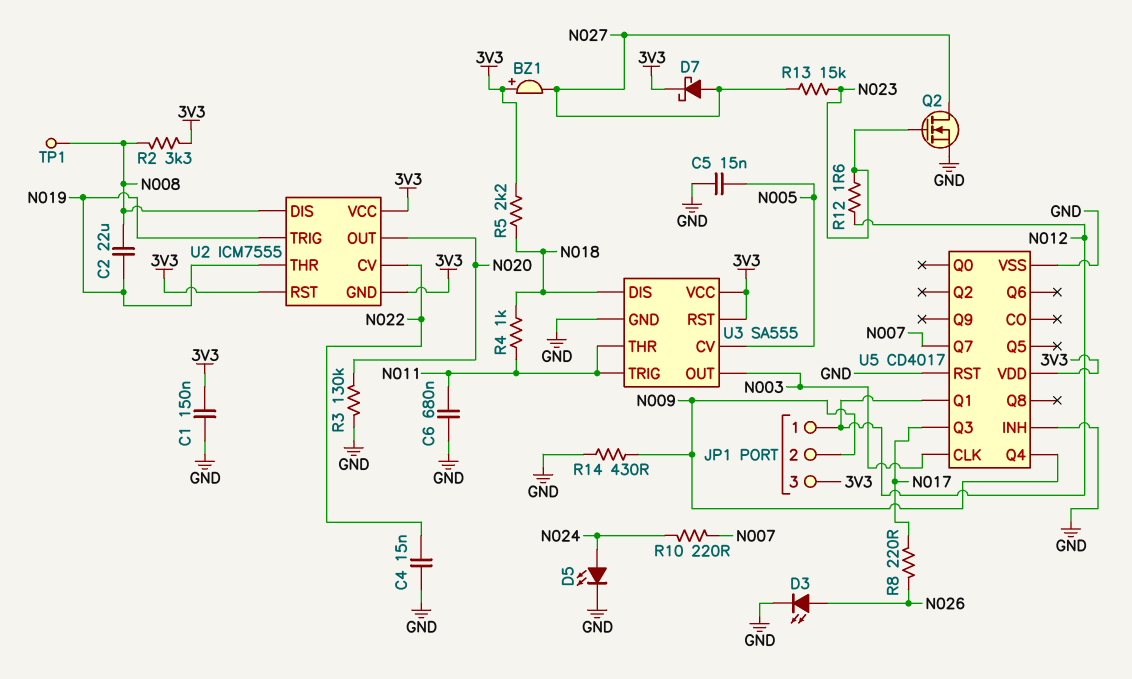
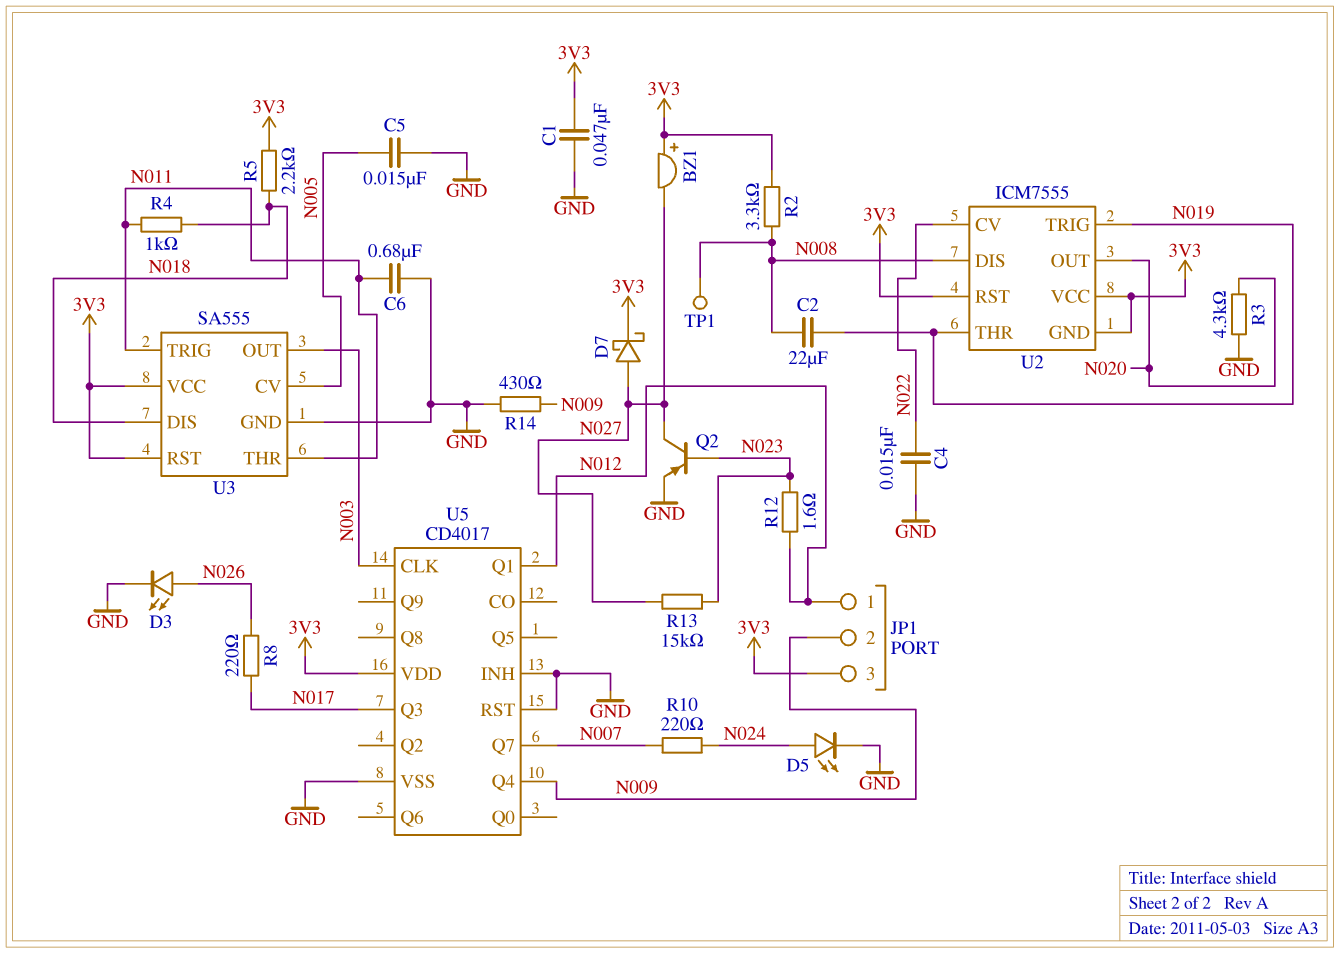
C1: 150nF (3V3, GND) -> 47nF (3V3, GND)
Q2: NMOS (G N023, D N027, S GND) -> PNP (B N023, C N027, E GND)
R3: 130k (GND, N020) -> 4.3k (GND, N020)

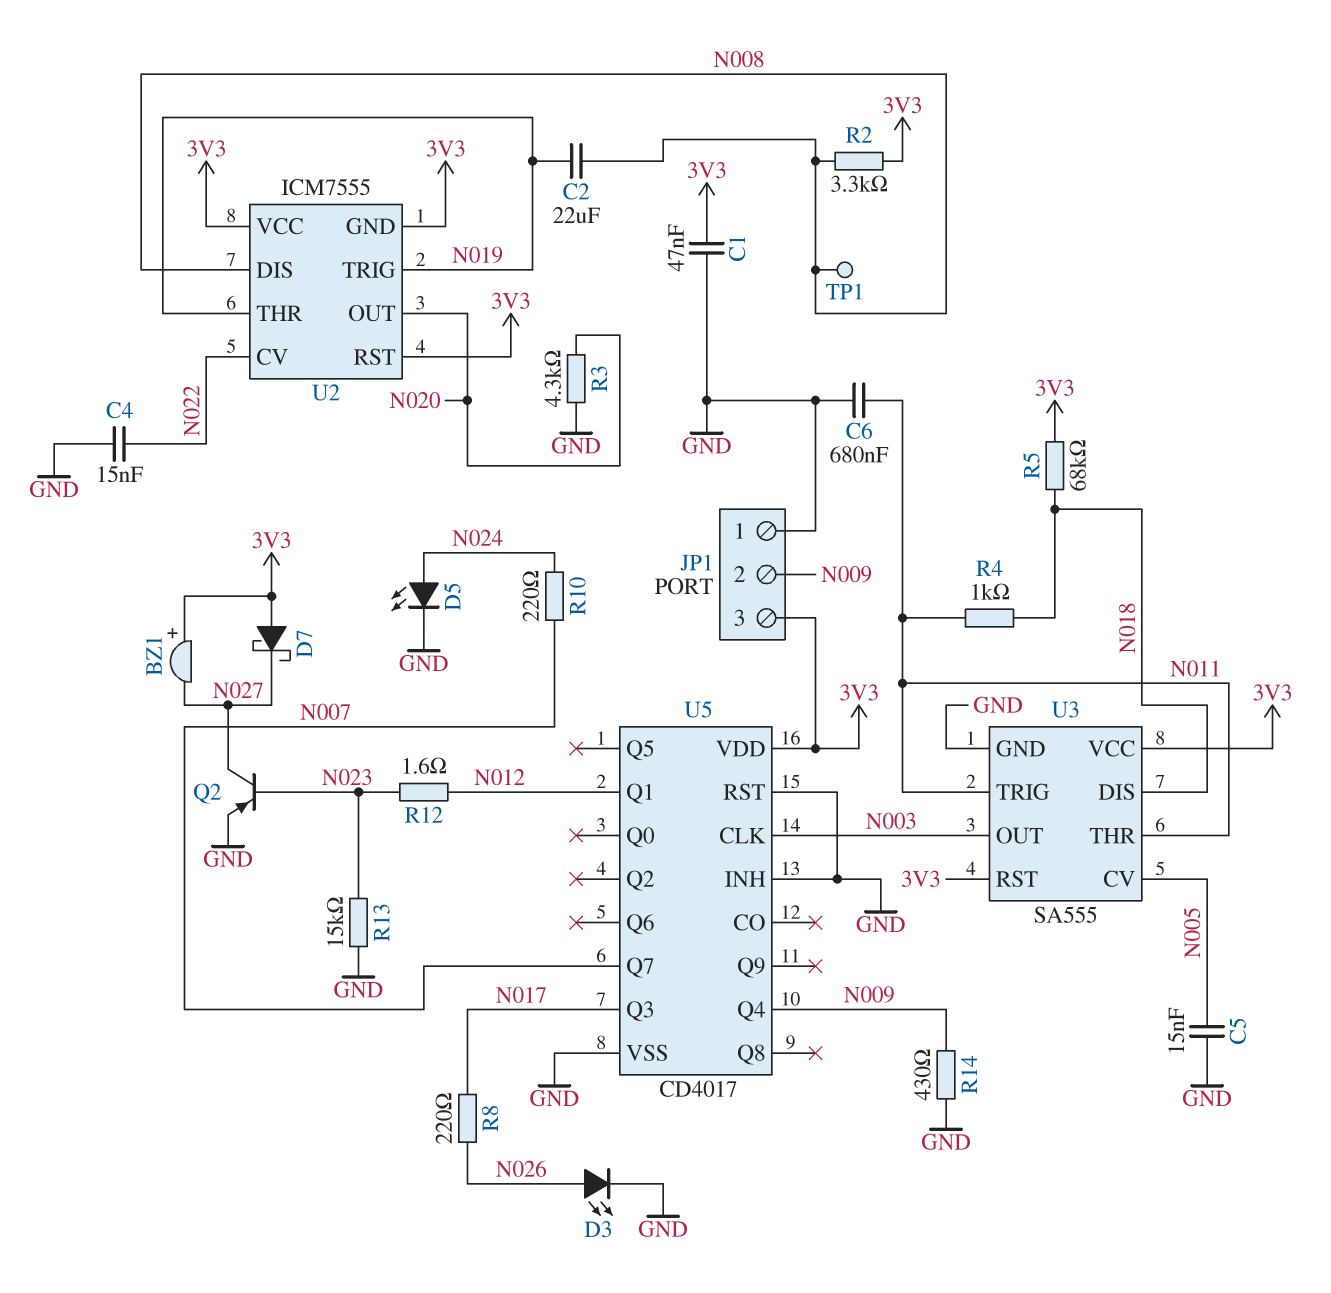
D7: schottky (A N027, K 3V3) -> schottky (A 3V3, K N027)
JP1 pin 1: N012 -> GND
R5: 2.2k (3V3, N018) -> 68k (3V3, N018)
R13: 15k (N023, N027) -> 15k (GND, N023)

